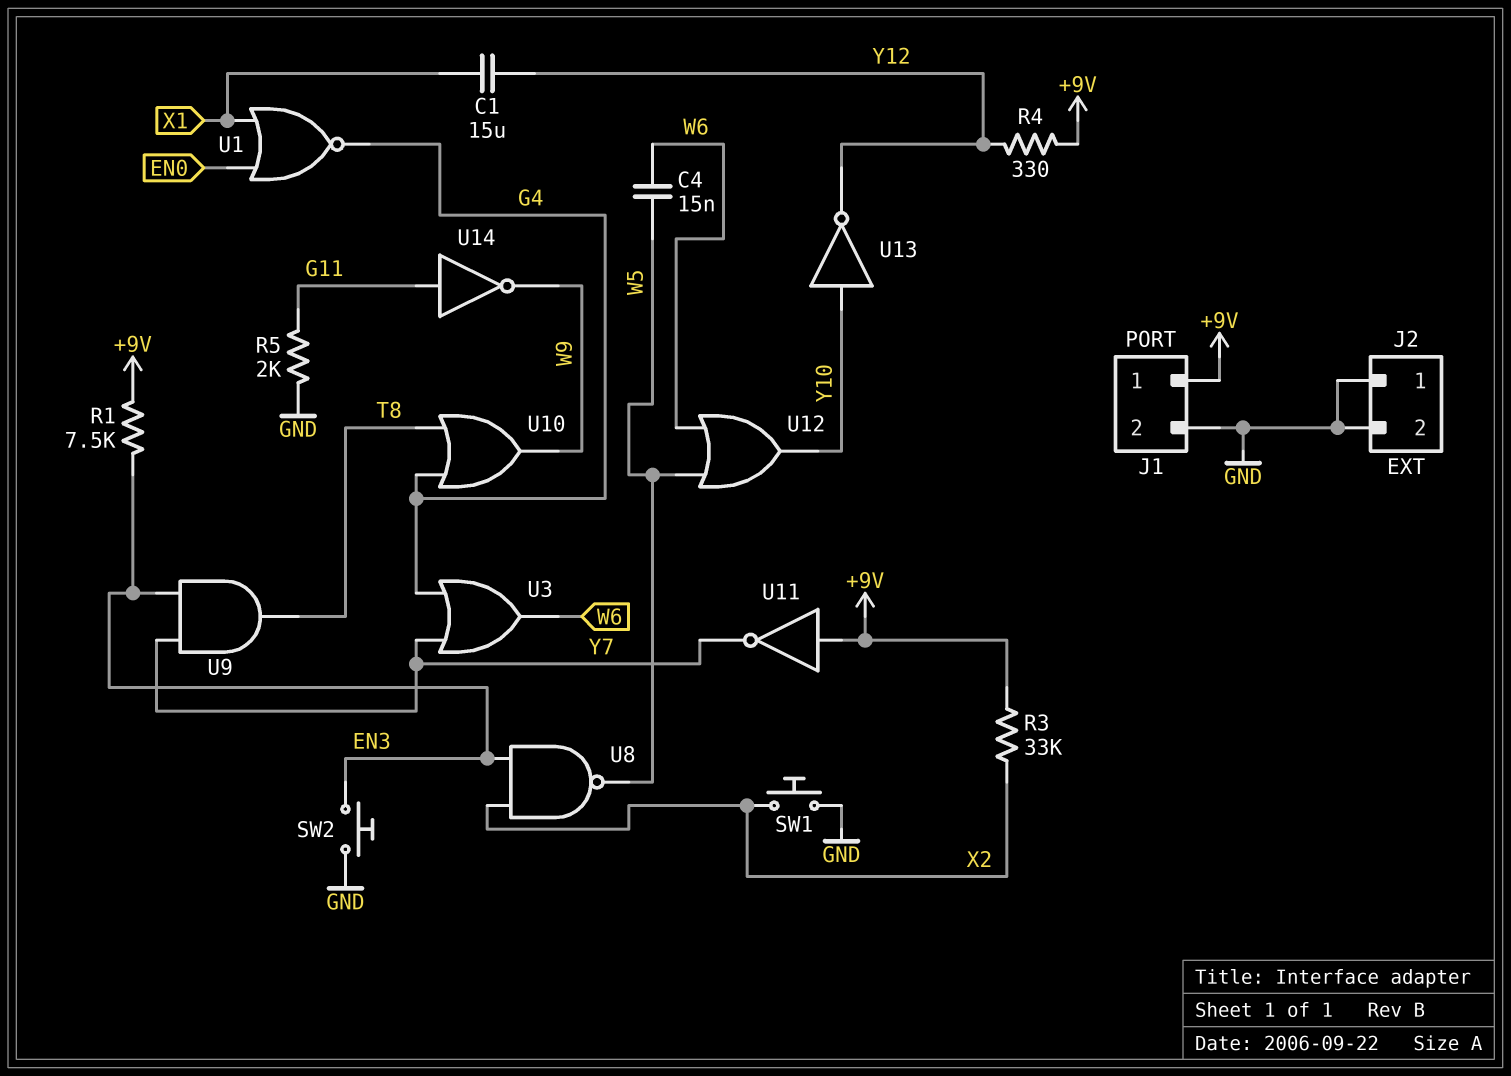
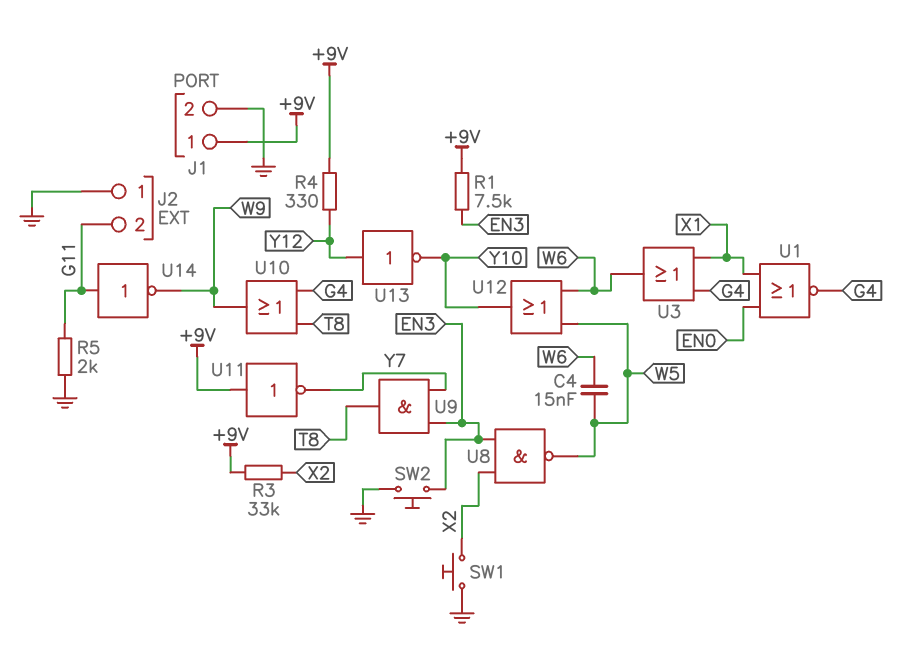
C1: 15uF (X1, Y12) -> none
J2 pin 2: GND -> G11
U3: OR (in G4, in Y7, out W6) -> OR (in G4, in X1, out W6)
U13: NOT (in Y10, out Y12) -> NOT (in Y12, out Y10)

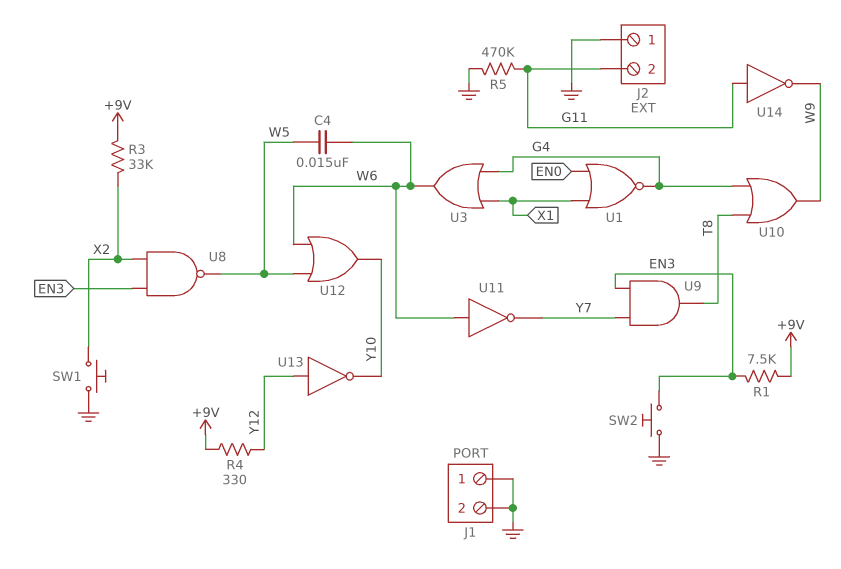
J1 pin 1: +9V -> GND
R5: 2k (G11, GND) -> 470k (G11, GND)
U11: NOT (in +9V, out Y7) -> NOT (in W6, out Y7)

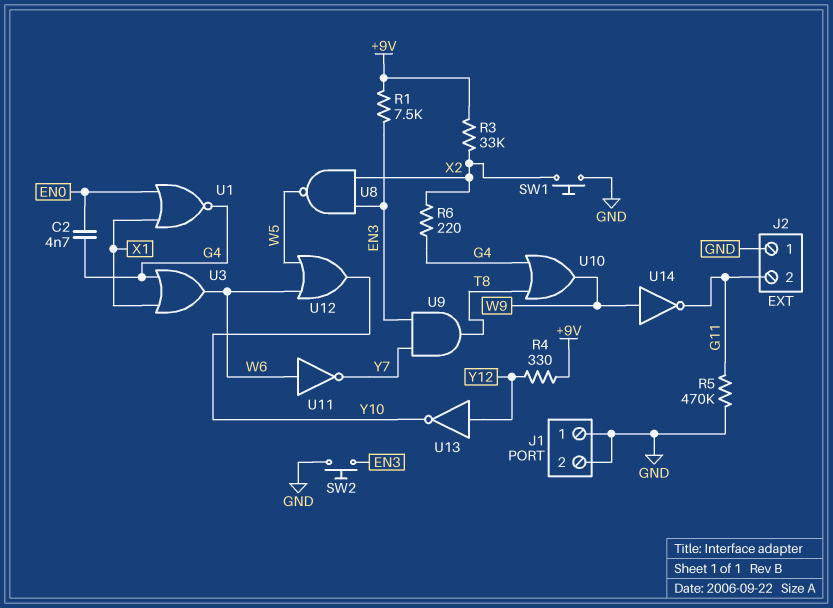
C2: none -> 4.7nF (EN0, G4)
C4: 15nF (W5, W6) -> none
R6: none -> 220 (G4, X2)
U14: NOT (in G11, out W9) -> NOT (in W9, out G11)

